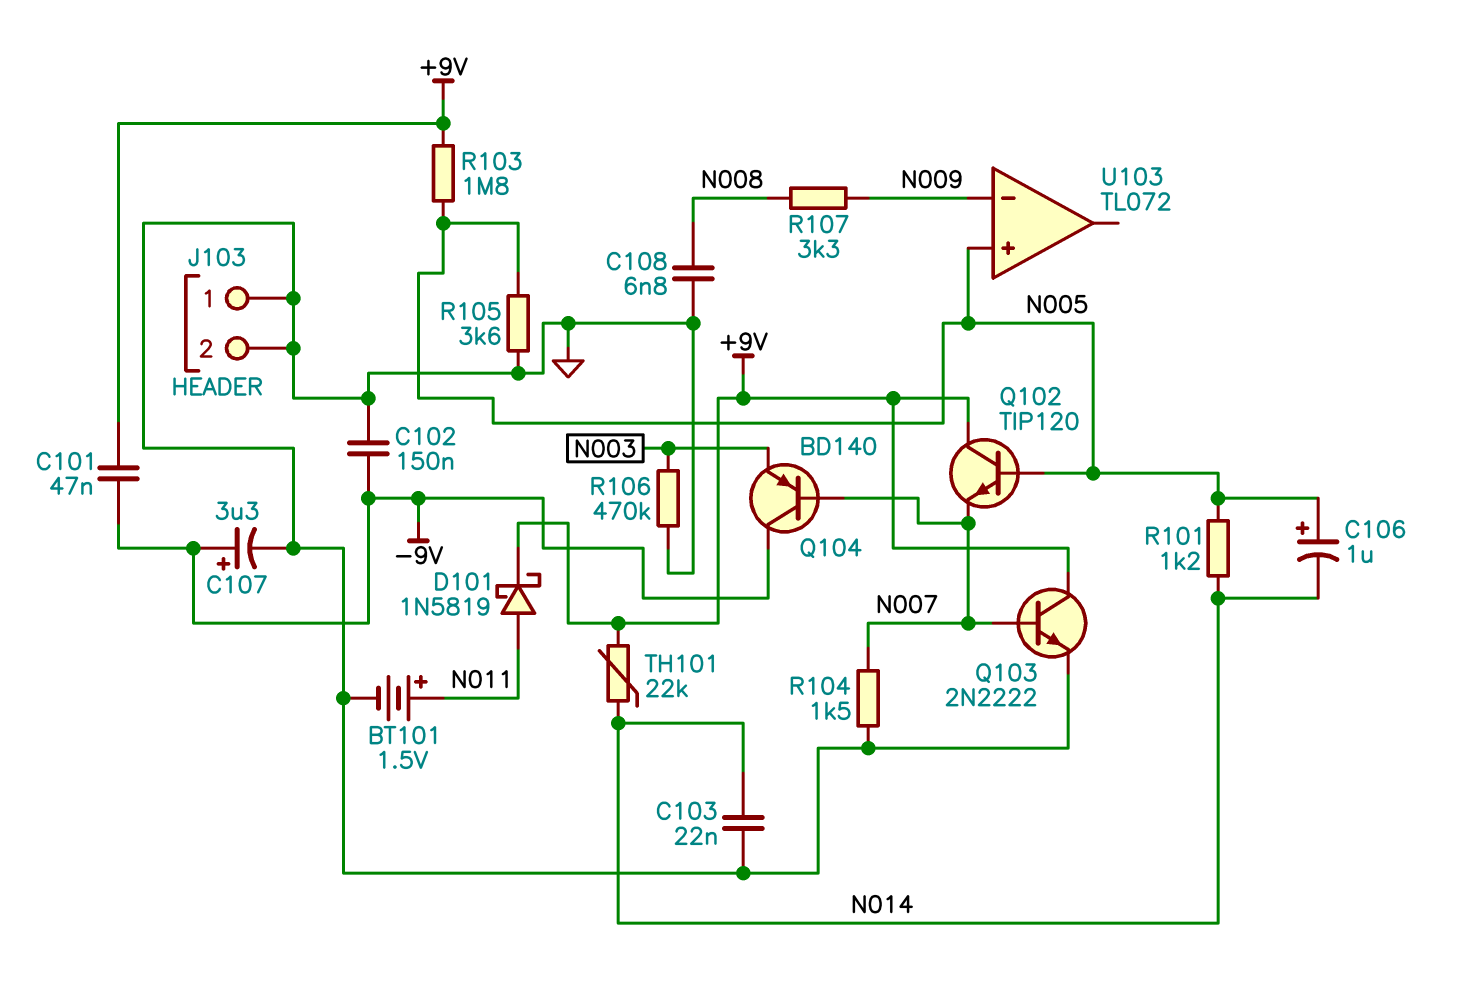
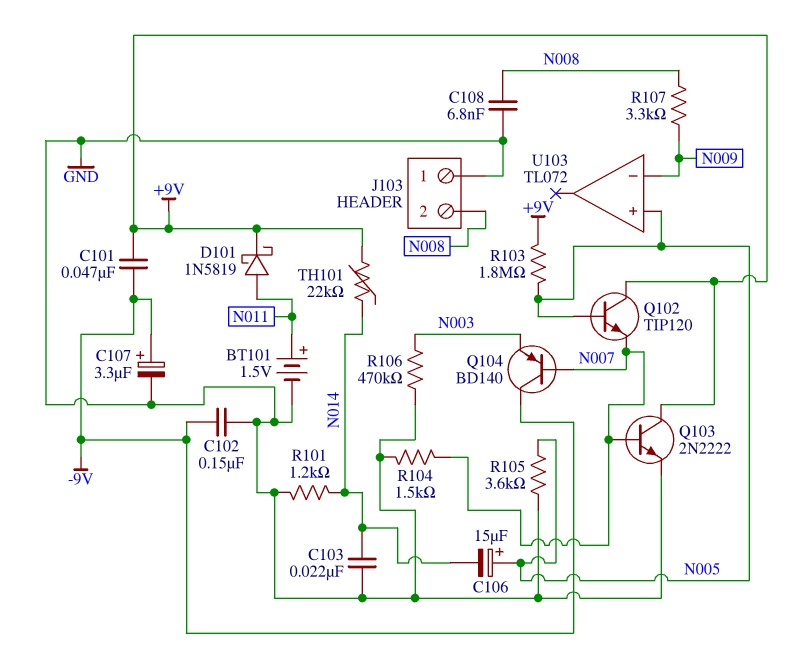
C106: 1uF (plus N005, minus N014) -> 15uF (plus N005, minus N014)
J103 pin 2: GND -> N008
R101: 1.2k (N005, N014) -> 1.2k (GND, N014)

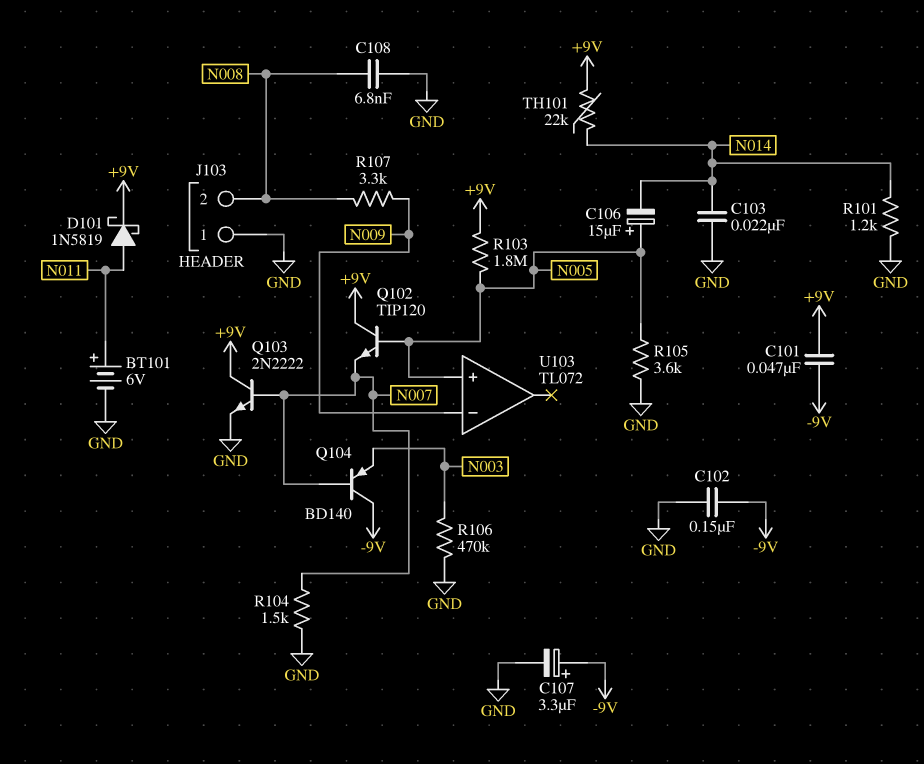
BT101: 1.5V (plus N011, minus GND) -> 6V (plus N011, minus GND)

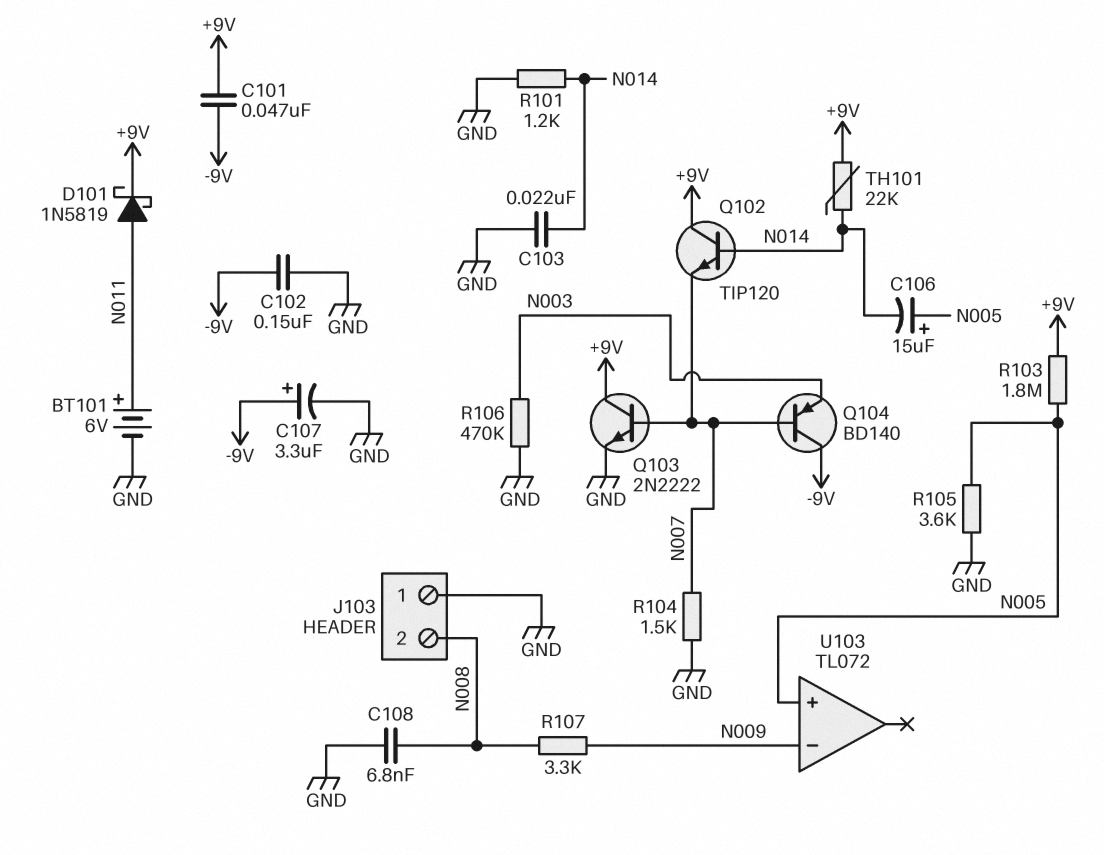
Q102: NPN TIP120 (B N005, C +9V, E N007) -> NPN TIP120 (B N014, C +9V, E N007)

